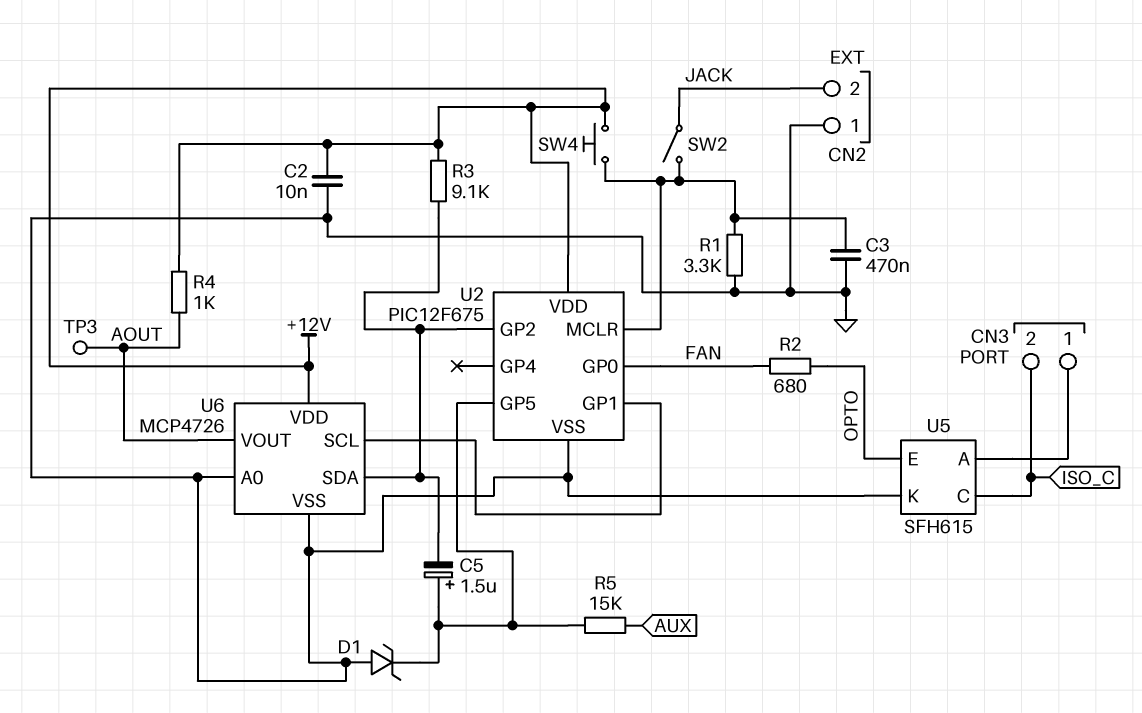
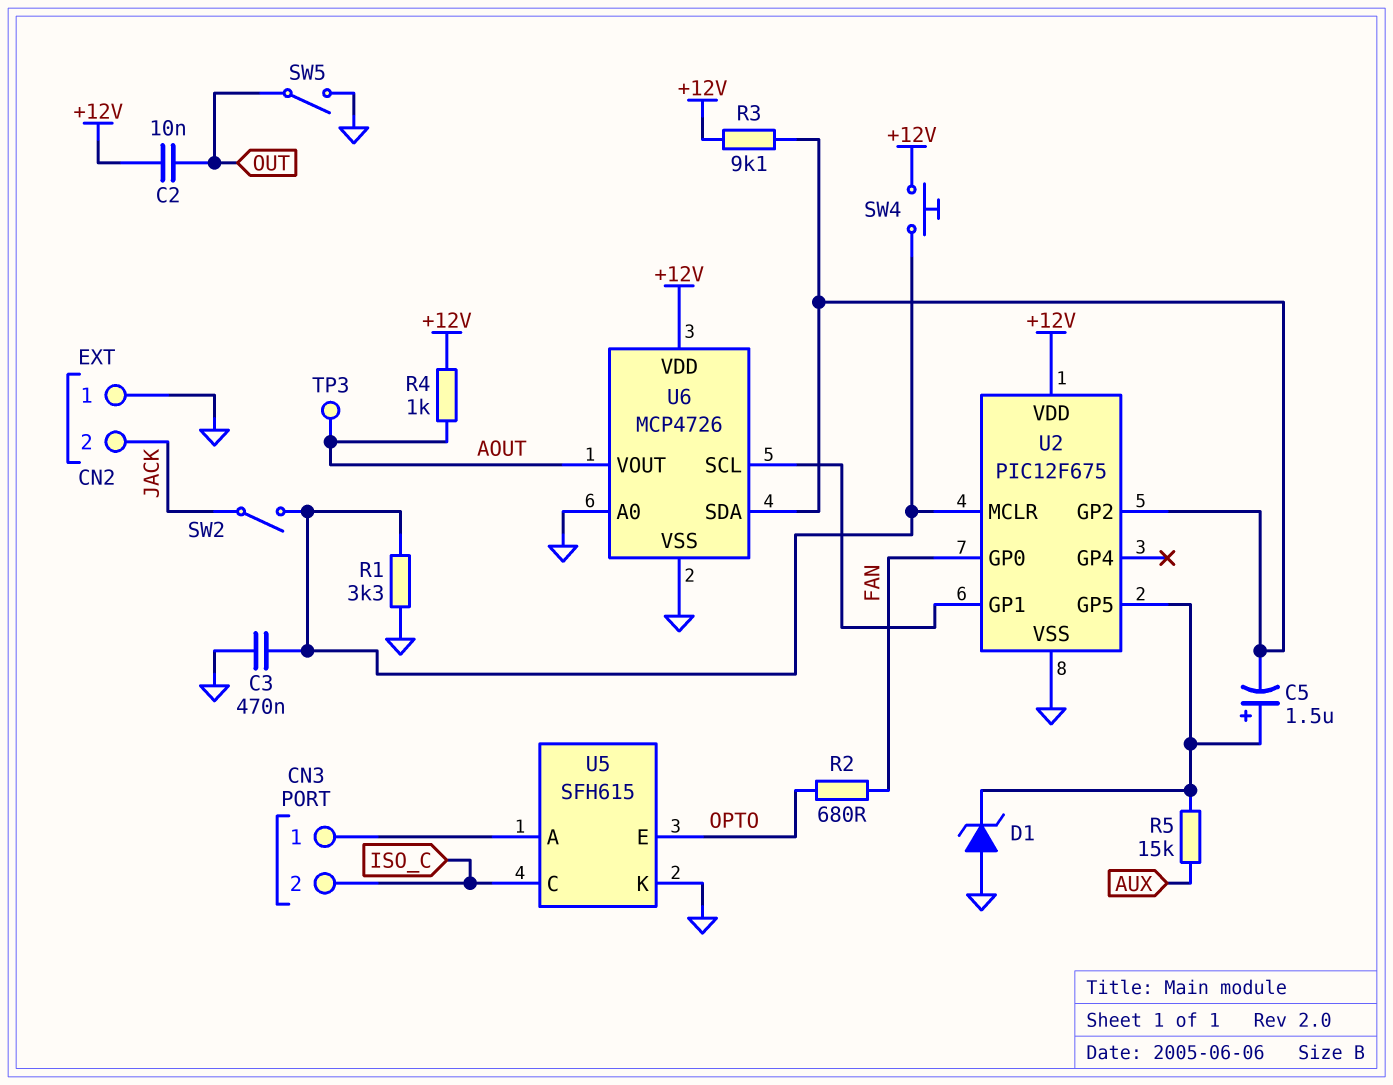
C2: 10nF (+12V, GND) -> 10nF (+12V, OUT)
SW5: none -> switch (GND, OUT)

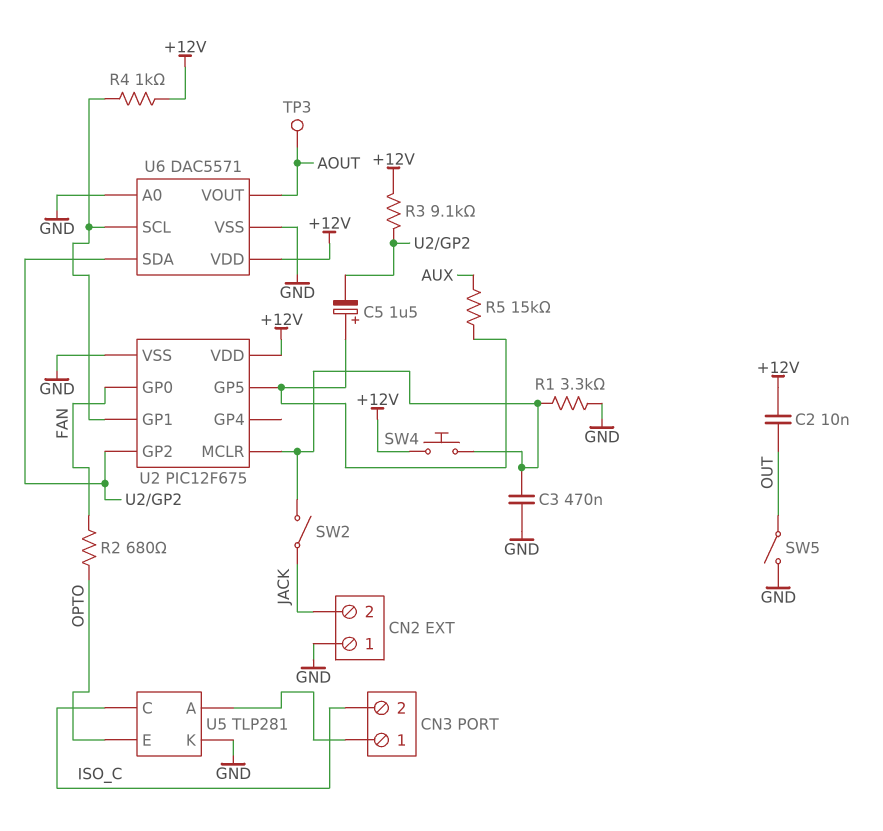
D1: zener (A GND, K U2/GP5) -> none
R4: 1k (+12V, AOUT) -> 1k (+12V, U2/GP1)
U5: SFH615 -> TLP281
U6: MCP4726 -> DAC5571

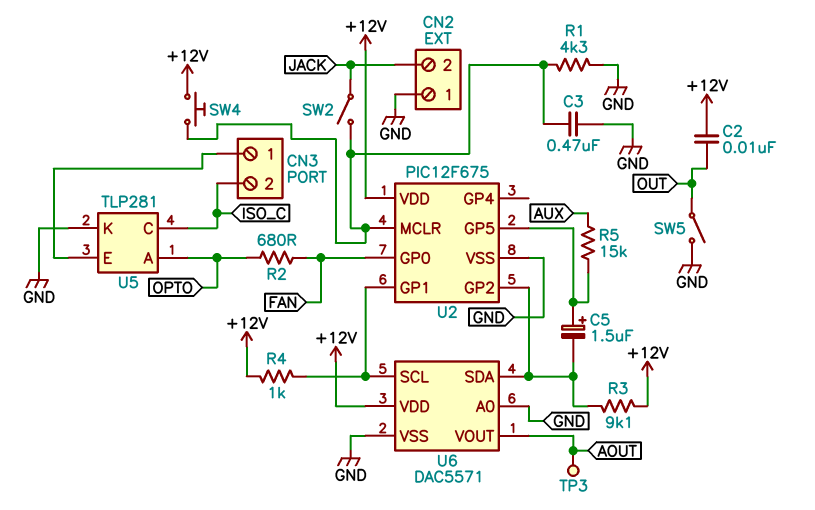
R1: 3.3k (GND, U2/MCLR) -> 4.3k (GND, U2/MCLR)
U5 pin A: CN3/1 -> OPTO
U5 pin E: OPTO -> CN3/1

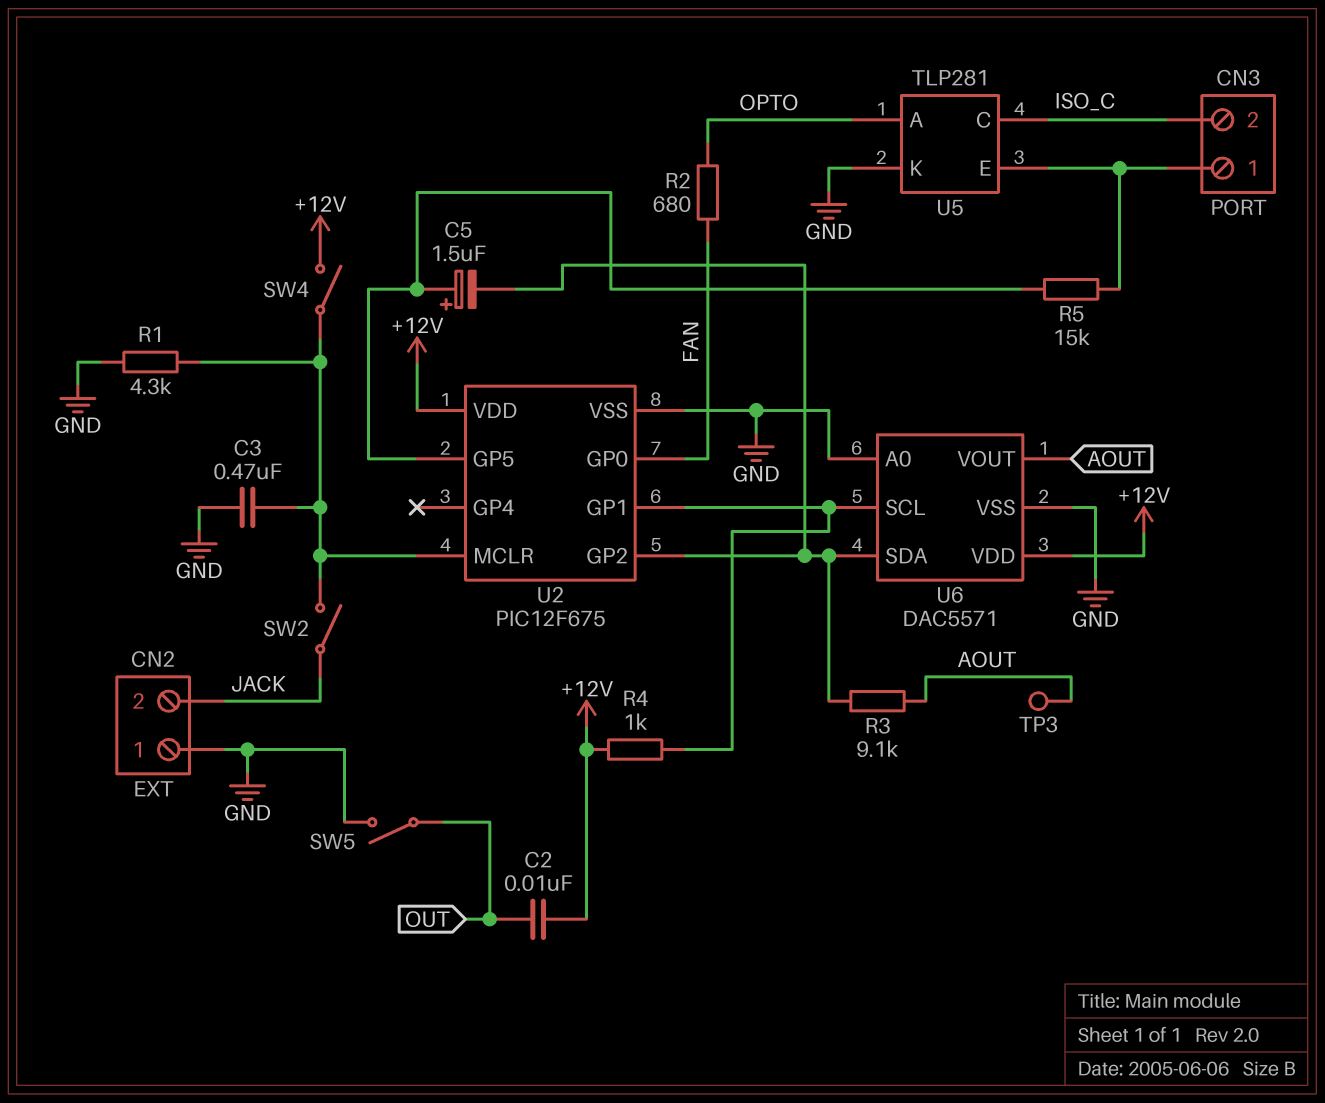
R3: 9.1k (+12V, U2/GP2) -> 9.1k (AOUT, U2/GP2)
R5: 15k (AUX, U2/GP5) -> 15k (CN3/1, U2/GP5)
SW4: button (+12V, U2/MCLR) -> switch (+12V, U2/MCLR)

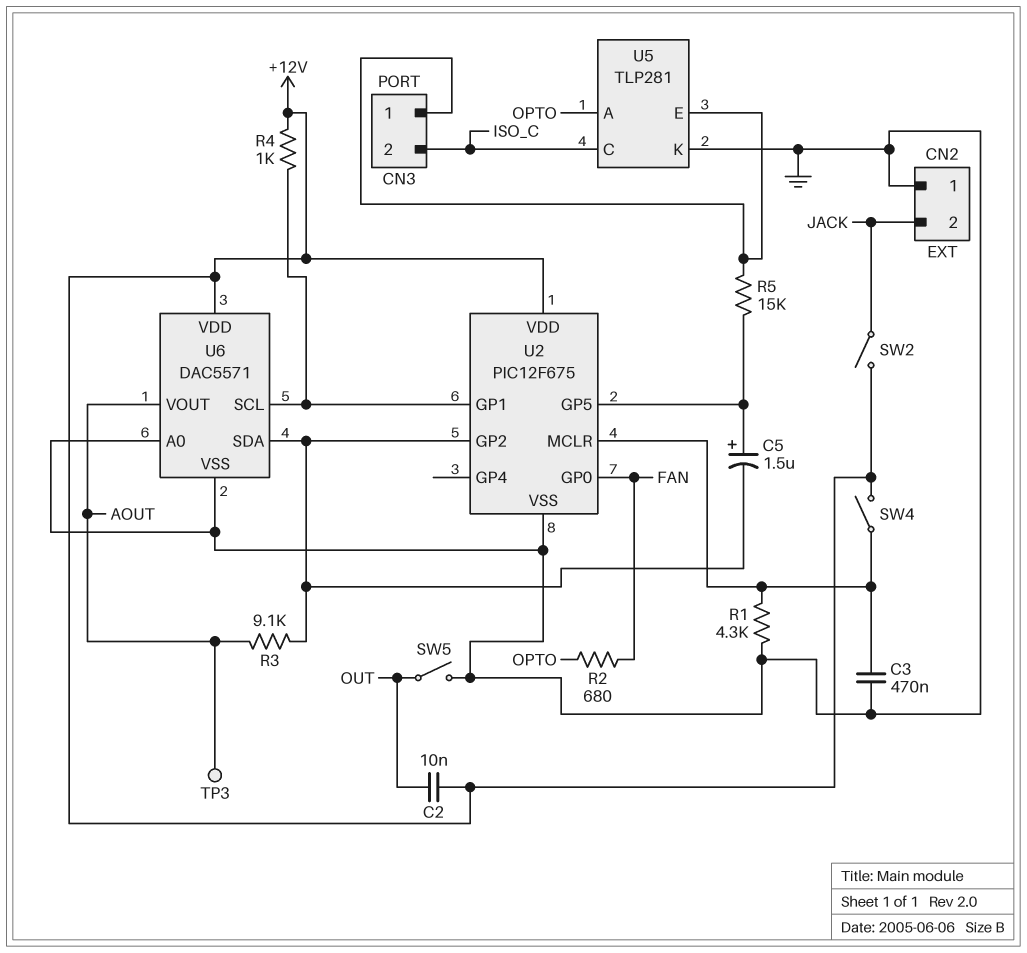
SW2: switch (JACK, U2/MCLR) -> switch (+12V, JACK)

